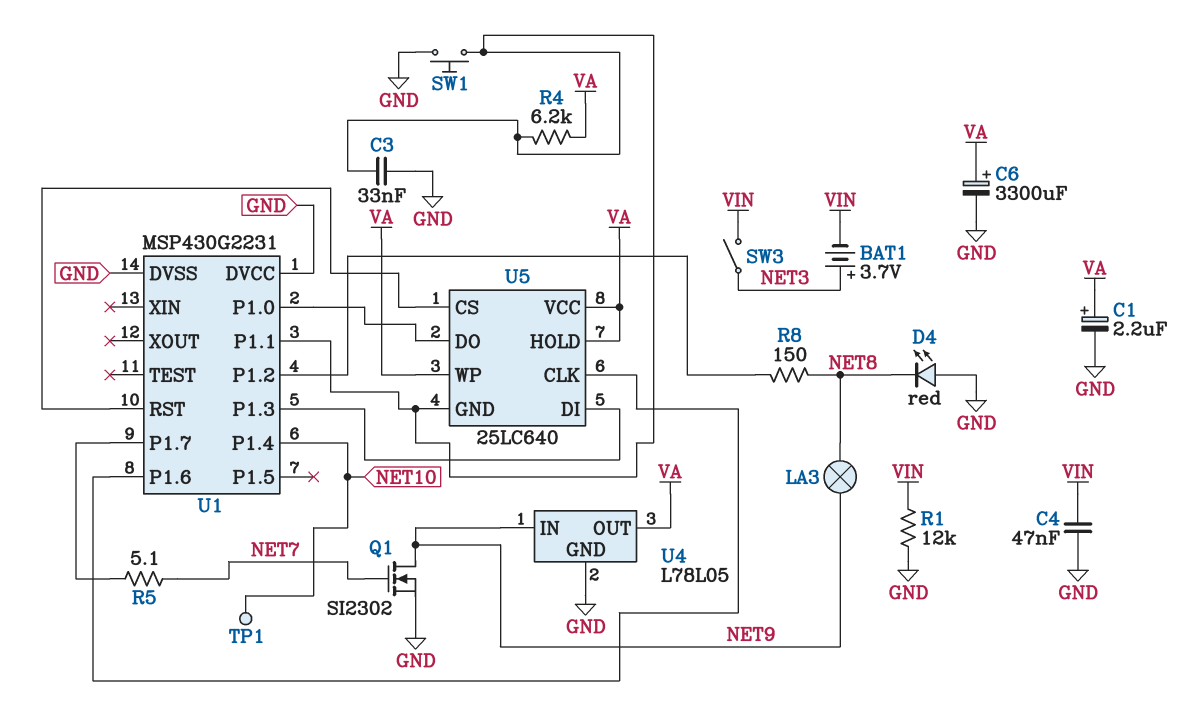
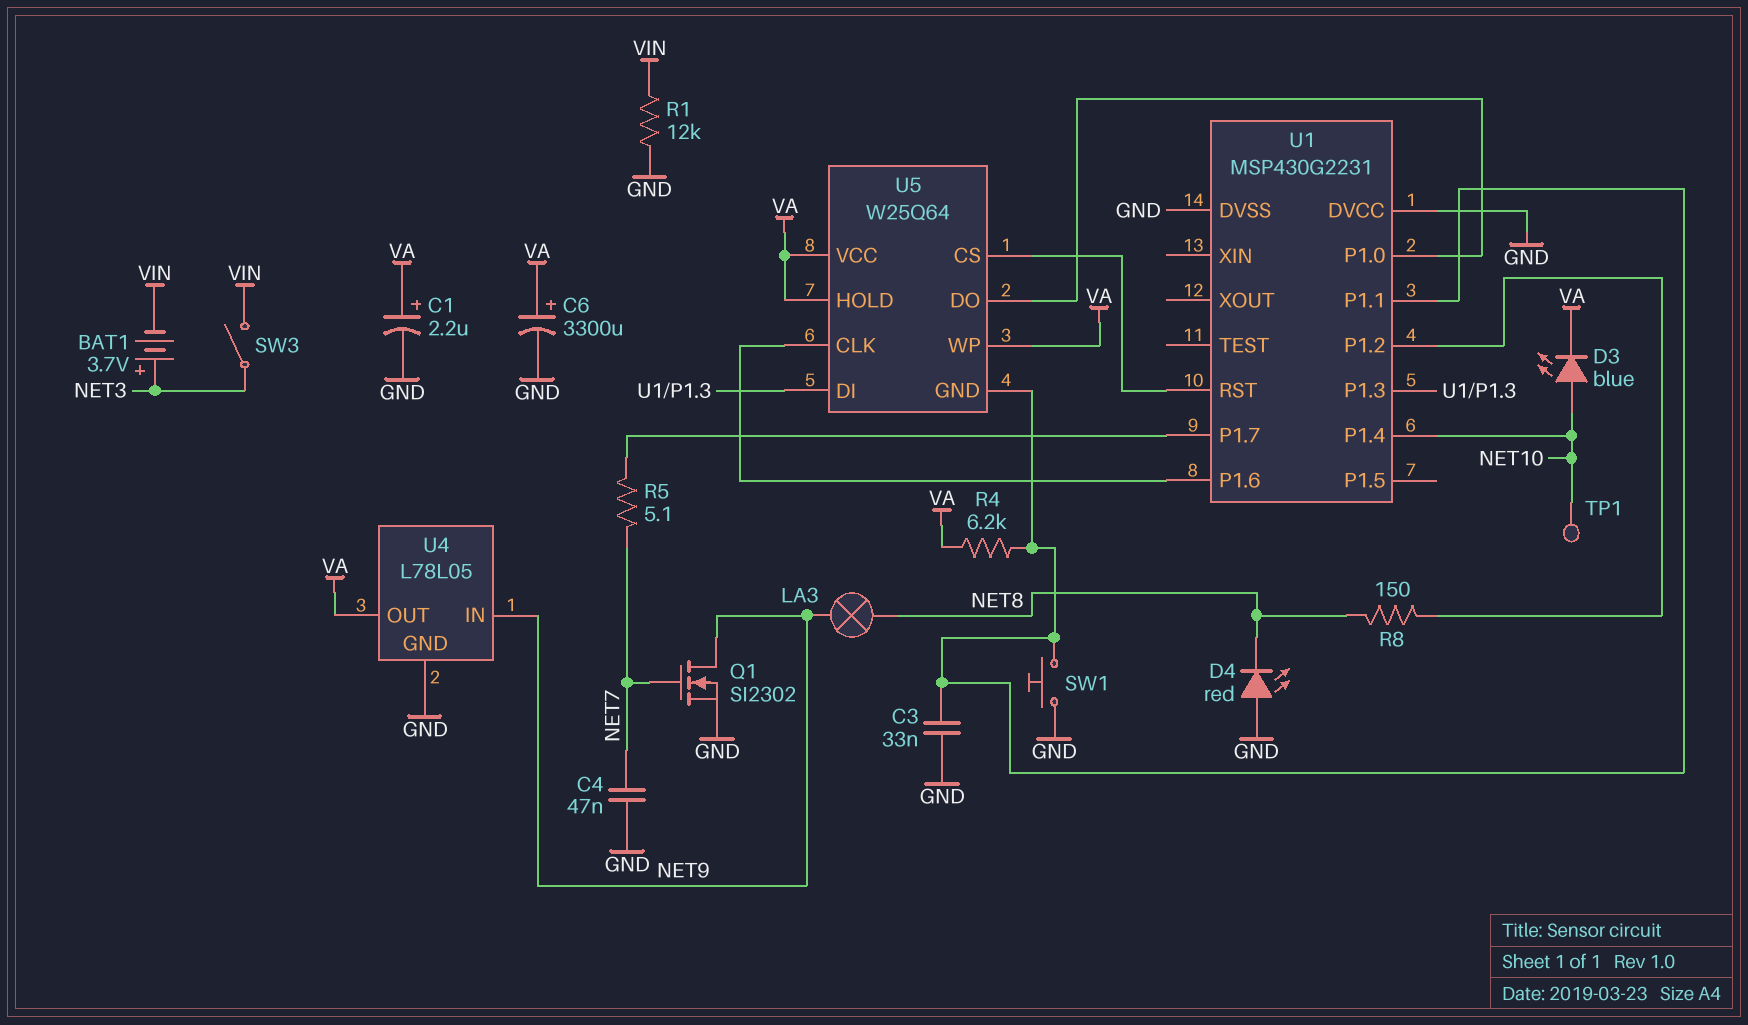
C4: 47nF (GND, VIN) -> 47nF (GND, NET7)
D3: none -> LED blue (A NET10, K VA)
U5: 25LC640 -> W25Q64

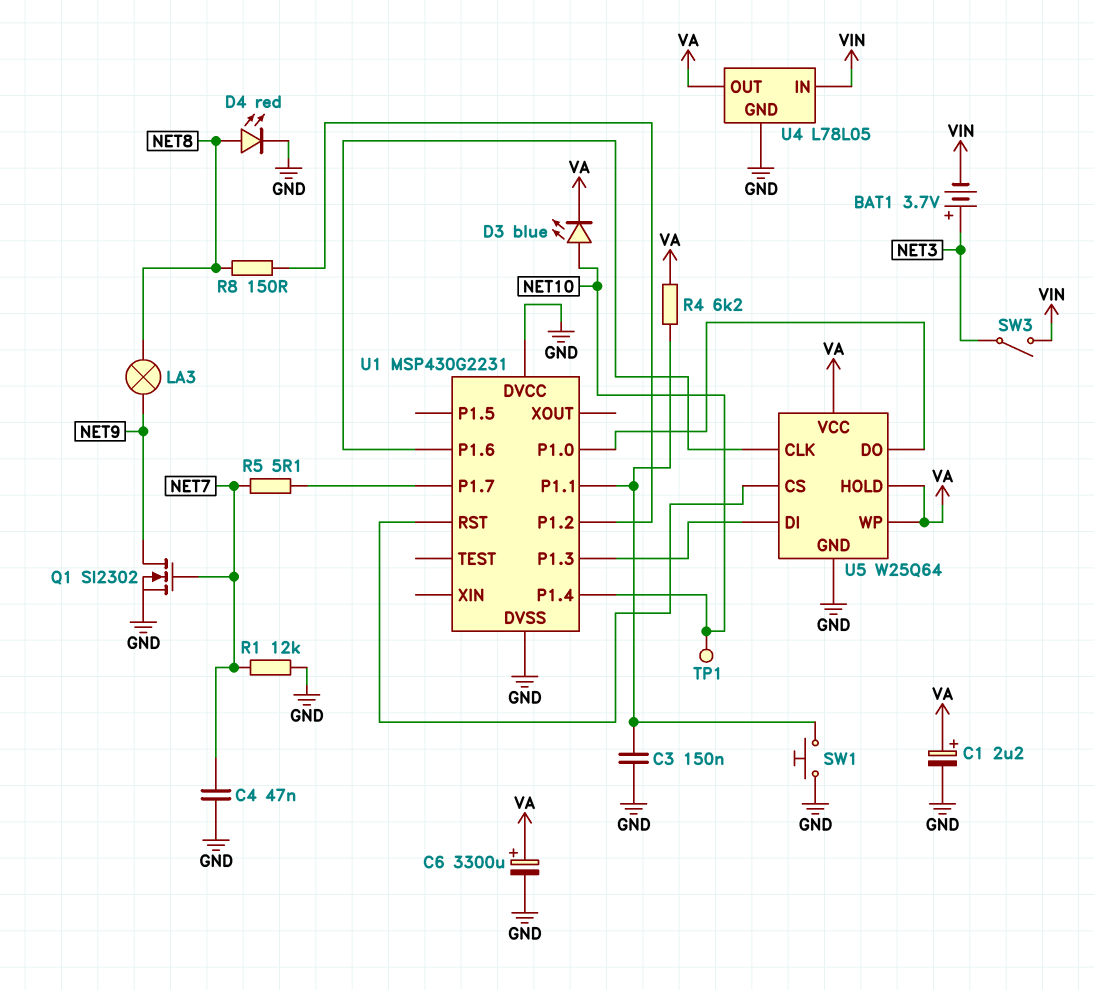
C3: 33nF (GND, U1/P1.1) -> 150nF (GND, U1/P1.1)
D4: LED red (A GND, K NET8) -> LED red (A NET8, K GND)
R1: 12k (GND, VIN) -> 12k (GND, NET7)
U4 pin IN: NET9 -> VIN
U5 pin GND: U1/P1.1 -> GND

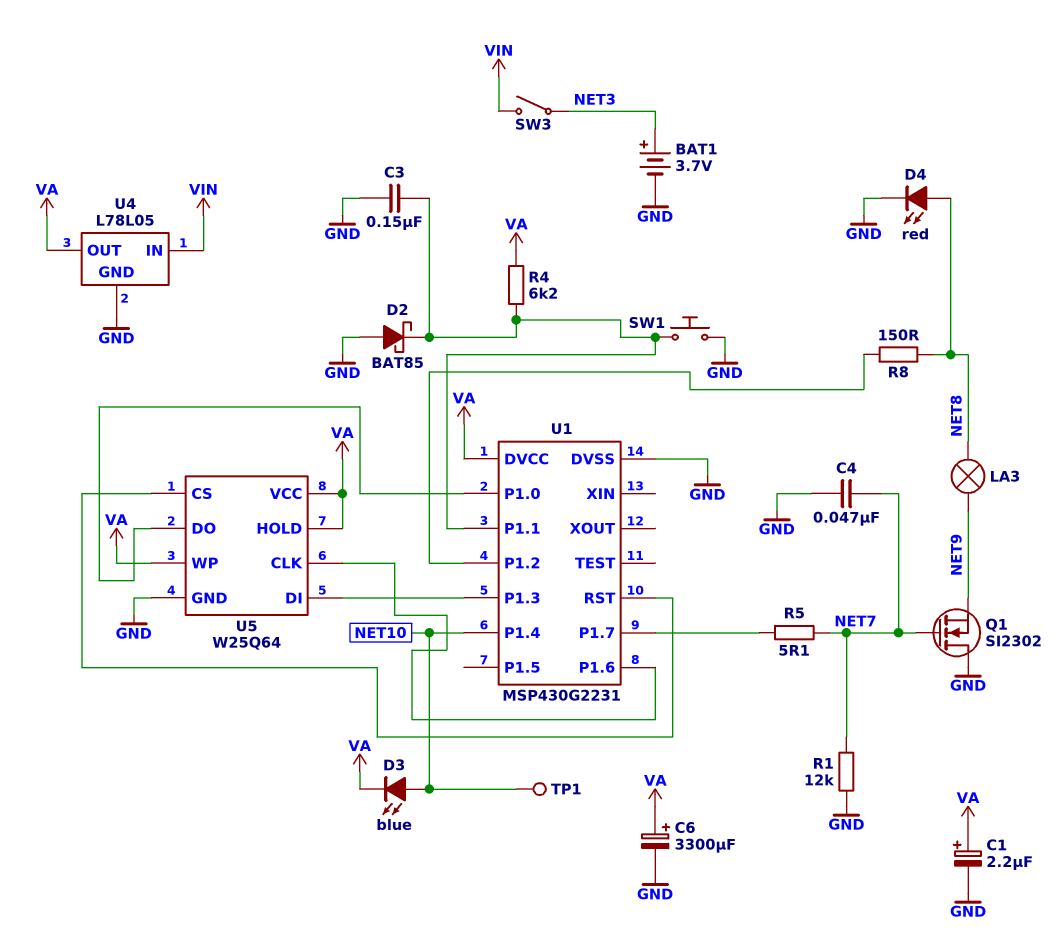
BAT1: 3.7V (plus NET3, minus VIN) -> 3.7V (plus NET3, minus GND)
D2: none -> schottky BAT85 (A GND, K U1/P1.1)
Q1: NMOS SI2302 (G NET7, D NET9, S GND) -> NMOS SI2302 (G NET7, D GND, S NET9)
U1 pin DVCC: GND -> VA

